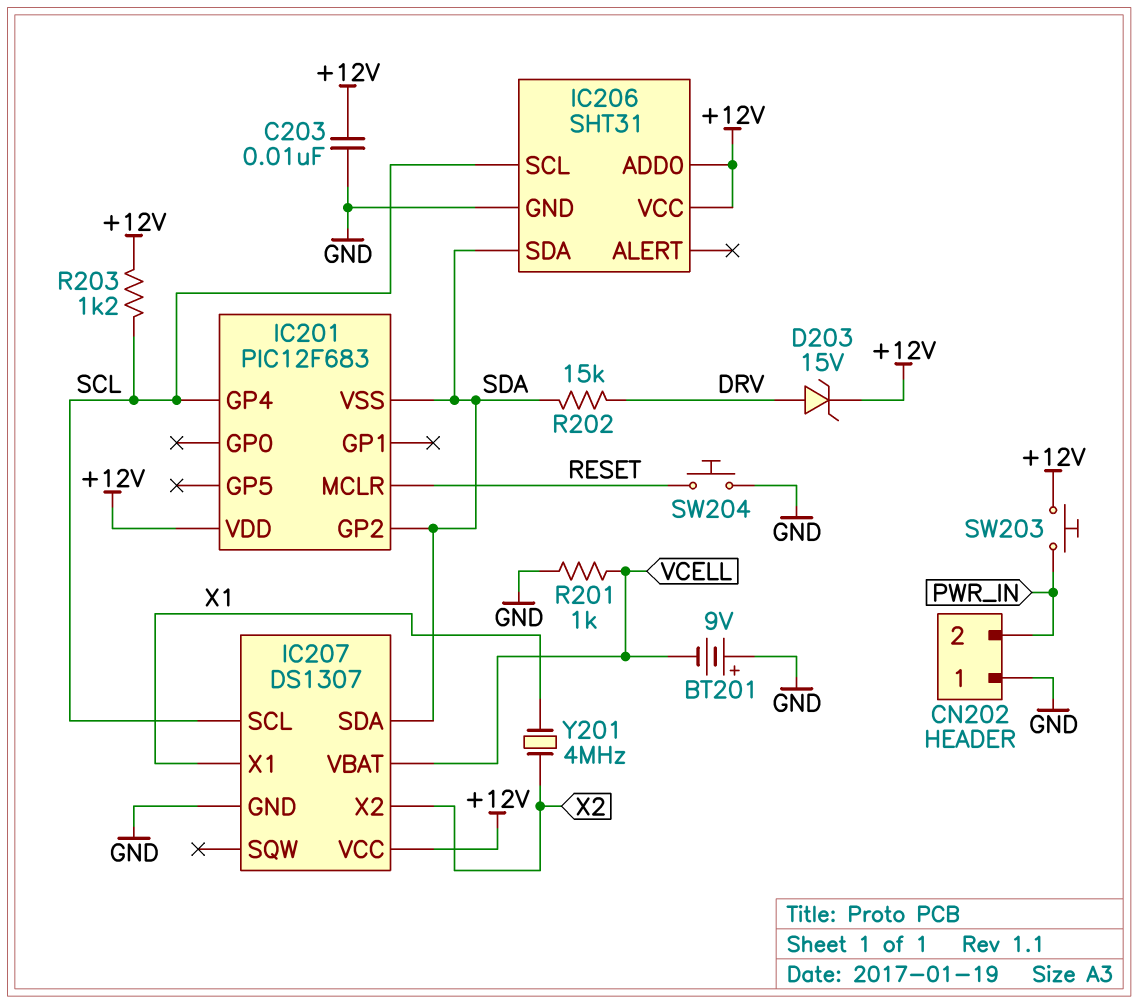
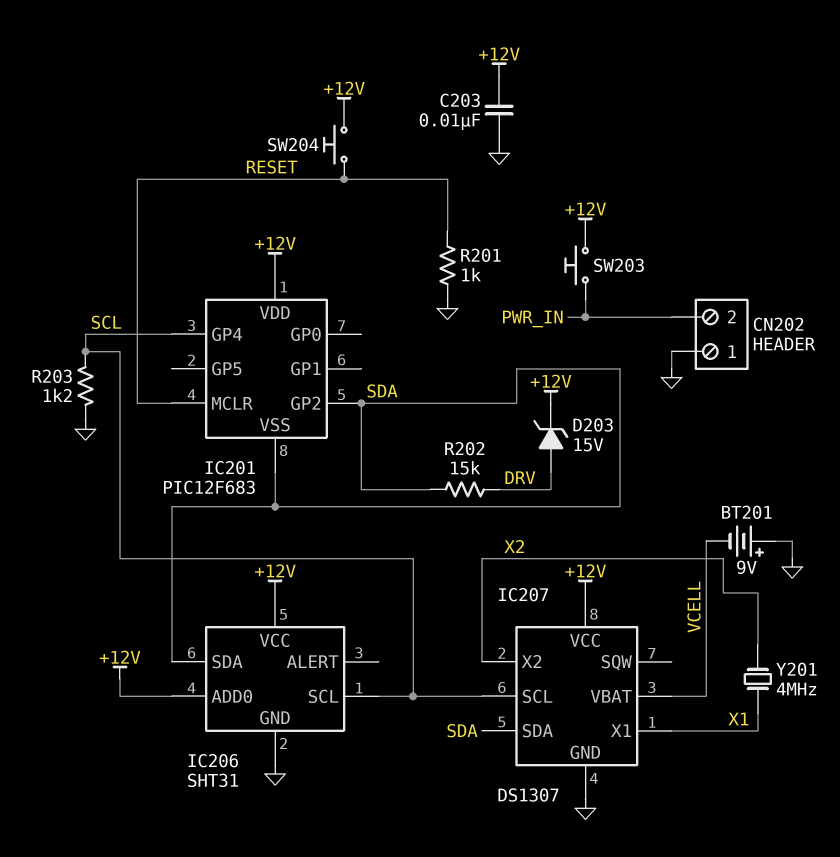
R201: 1k (GND, VCELL) -> 1k (GND, RESET)
R203: 1.2k (+12V, SCL) -> 1.2k (GND, SCL)
SW204: button (GND, RESET) -> button (+12V, RESET)

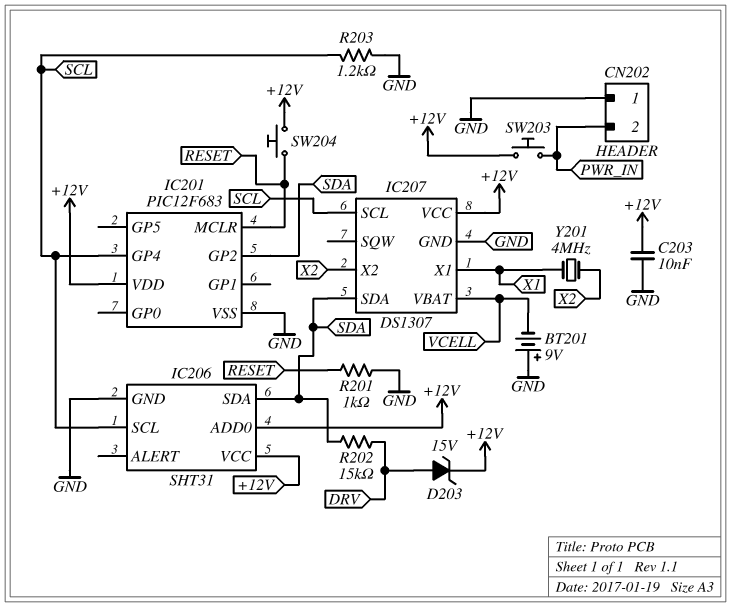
IC201 pin VSS: SDA -> GND

